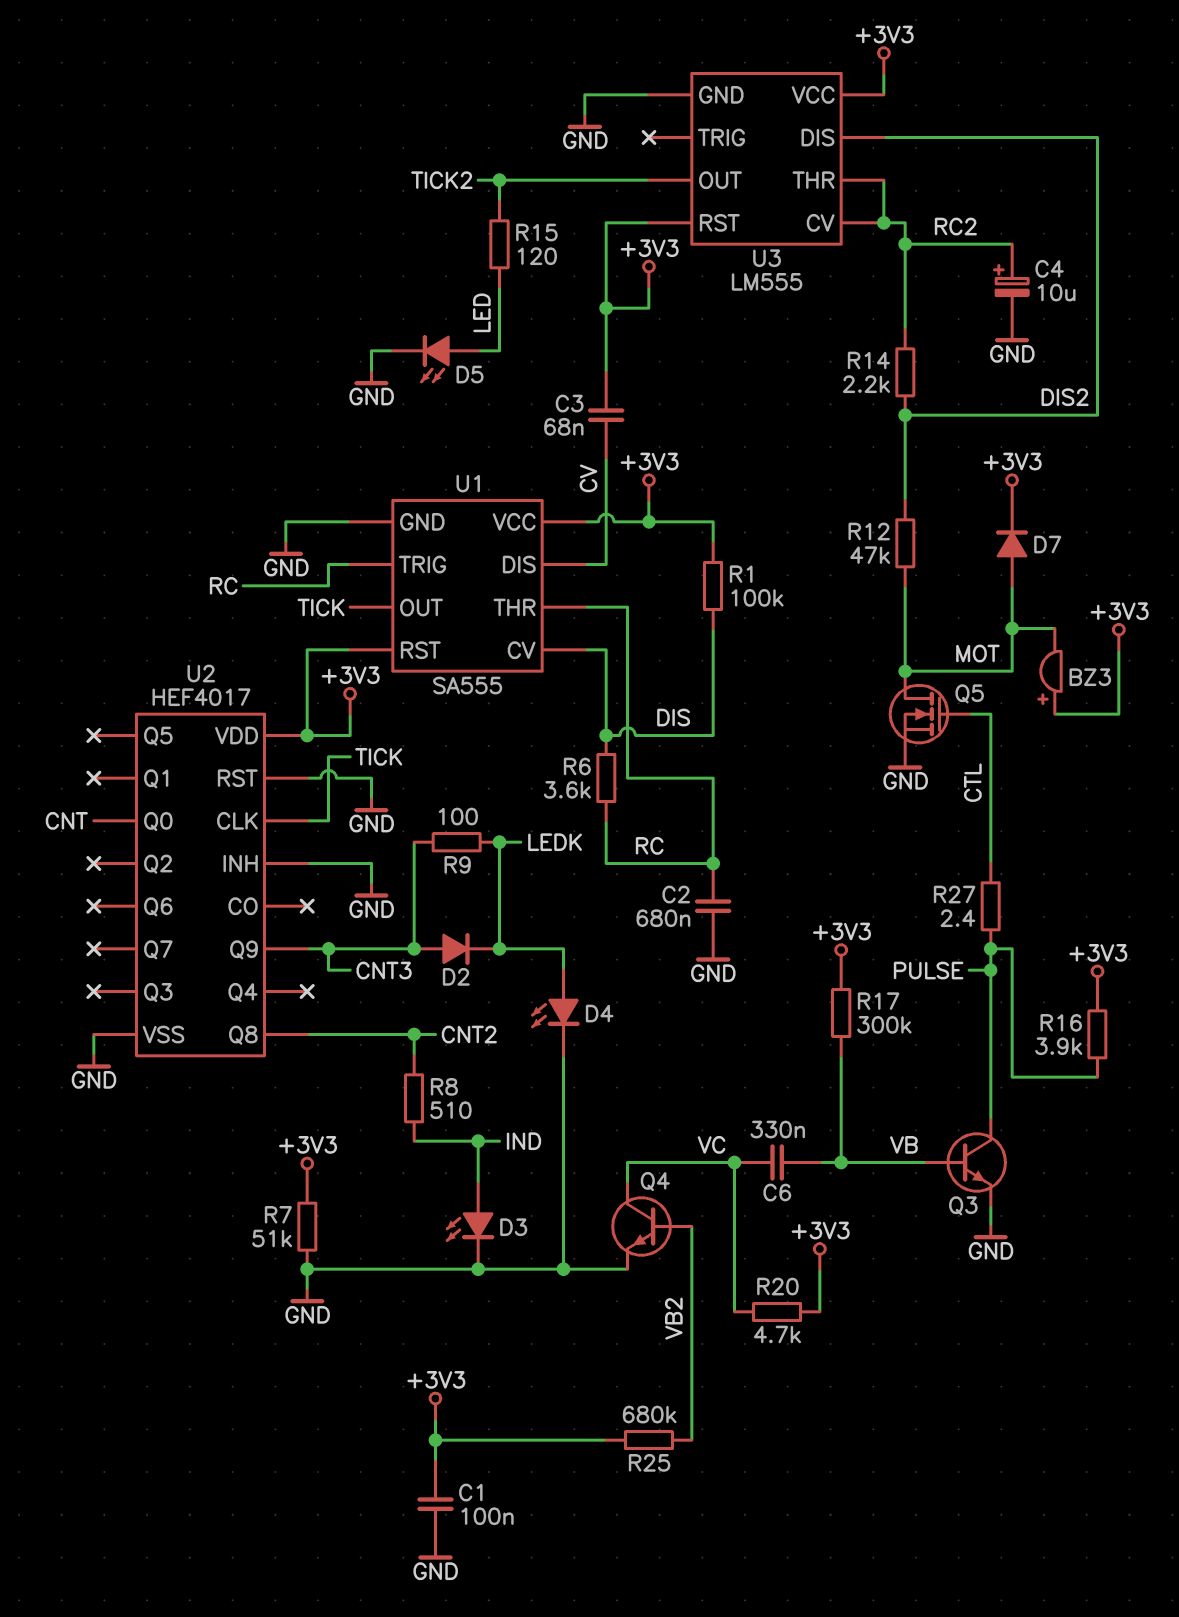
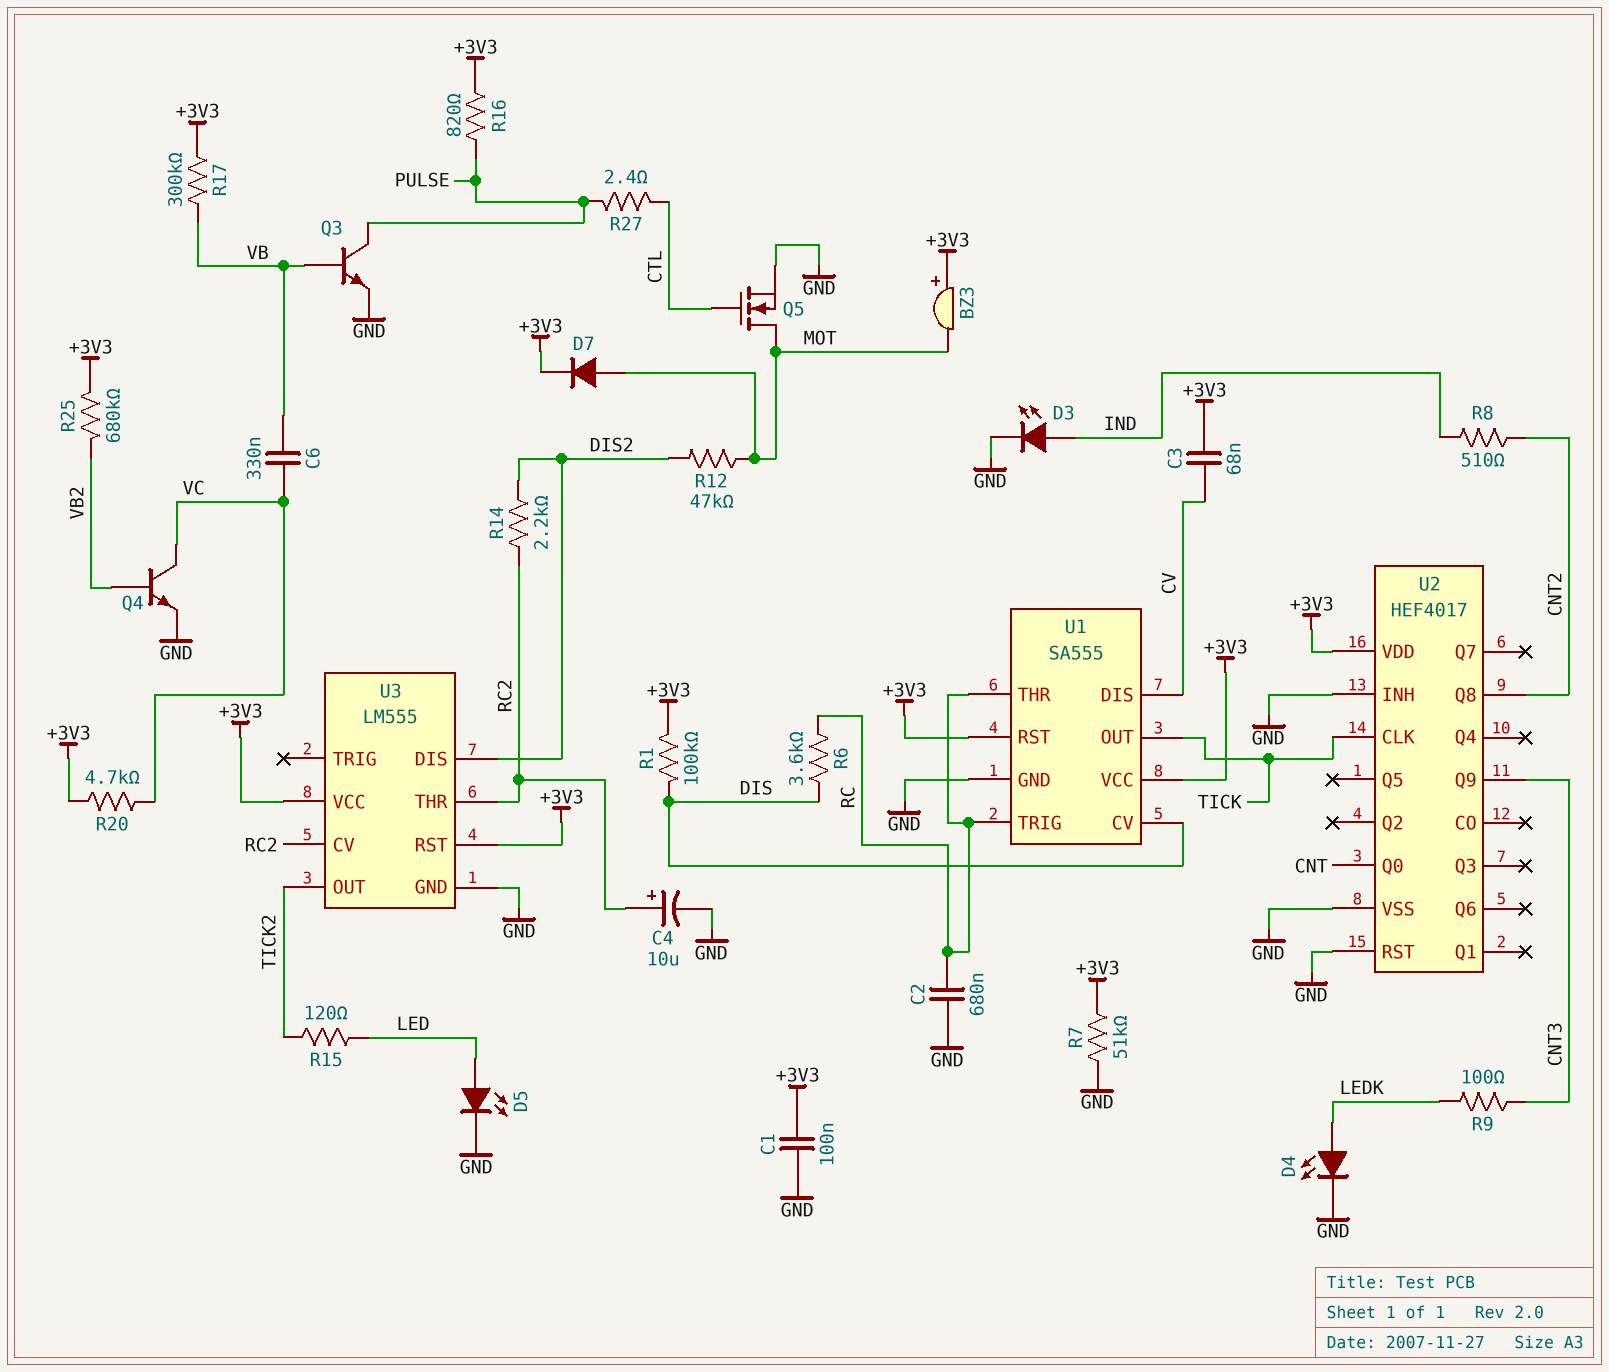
D2: diode (A CNT3, K LEDK) -> none
R16: 3.9k (+3V3, PULSE) -> 820 (+3V3, PULSE)

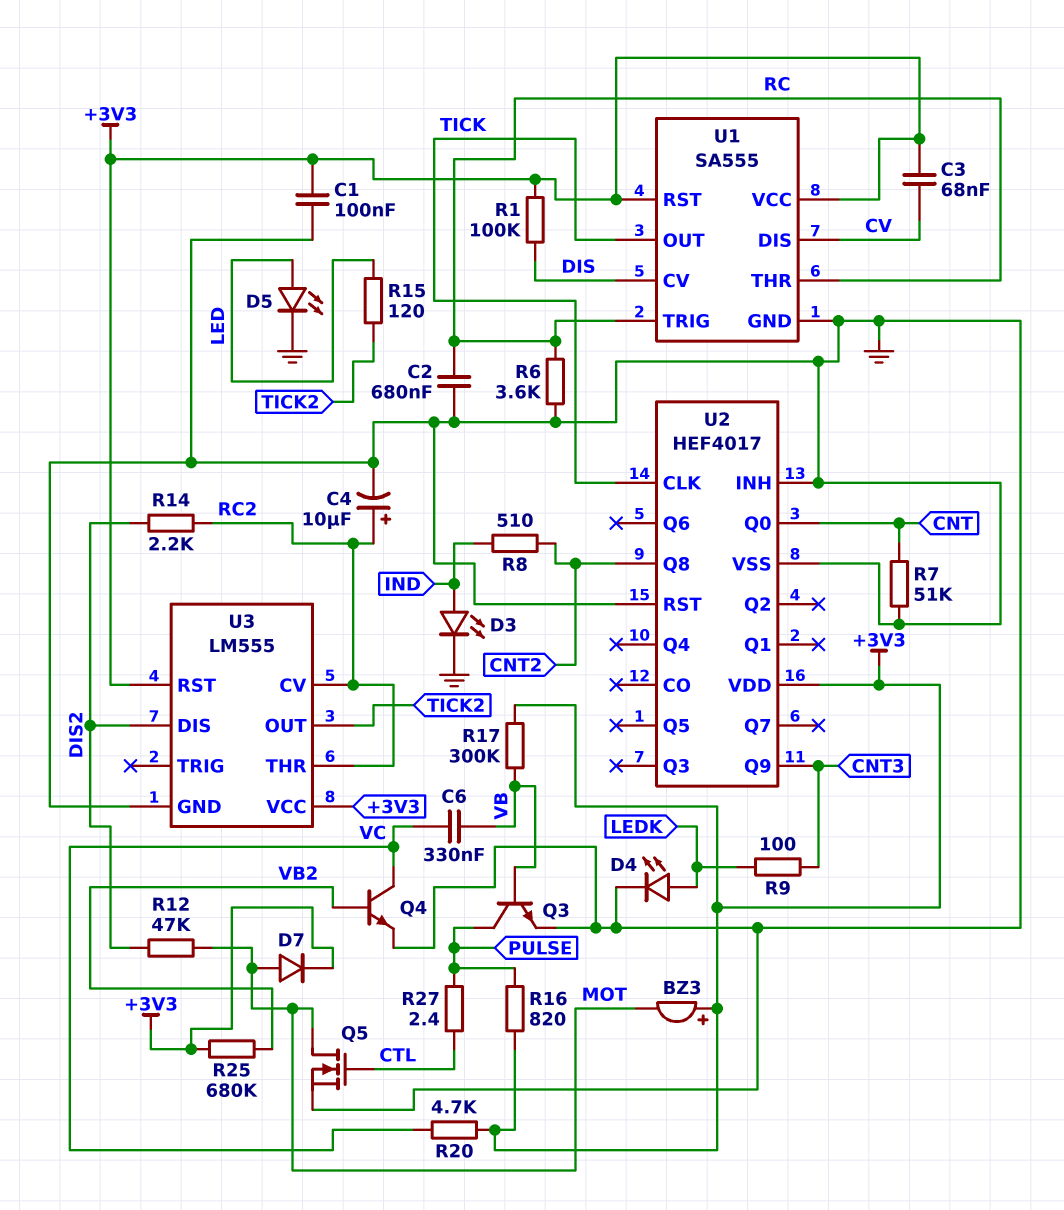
R6: 3.6k (DIS, RC) -> 3.6k (GND, RC)
R7: 51k (+3V3, GND) -> 51k (CNT, GND)

